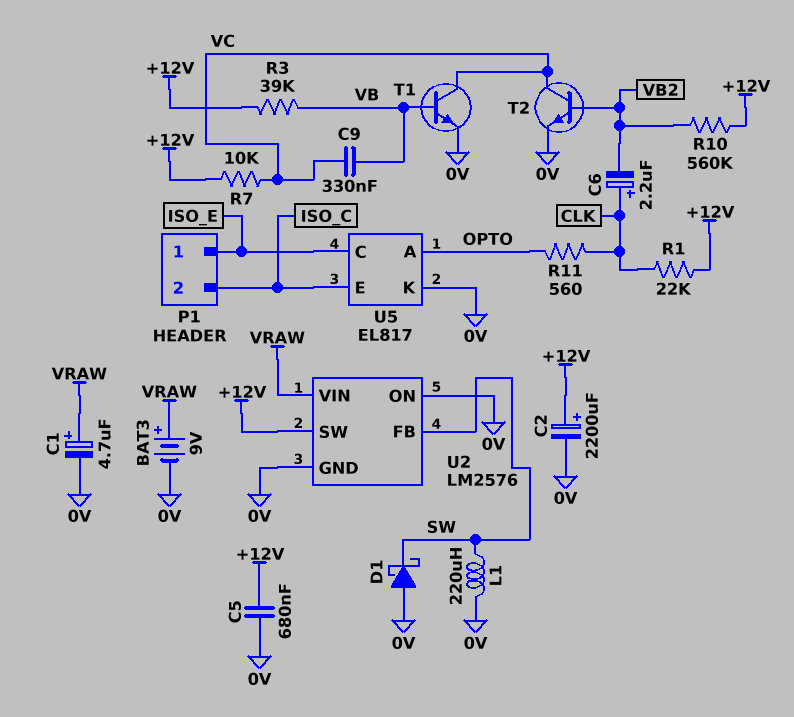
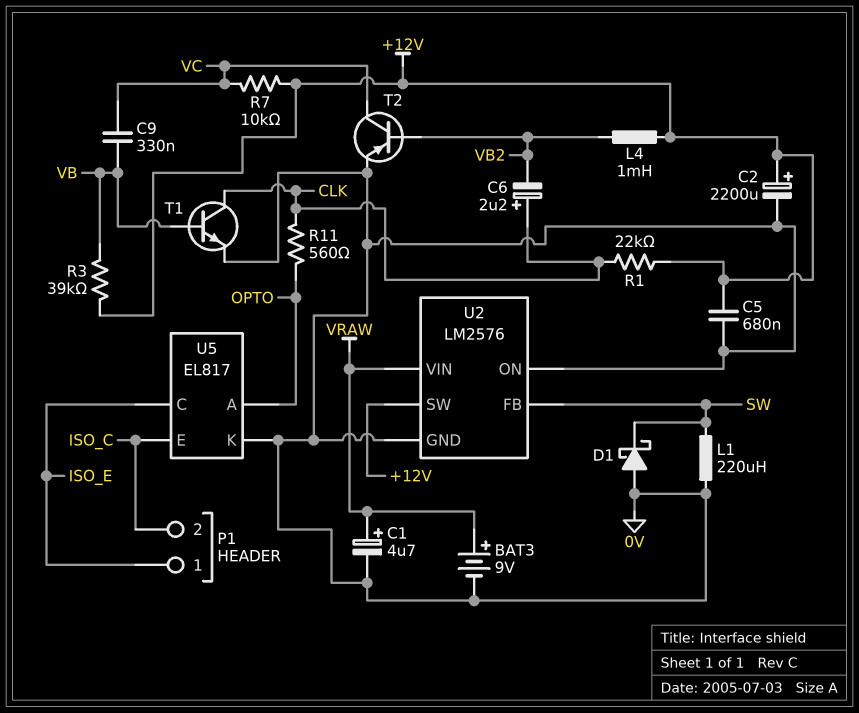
L4: none -> 1mH (+12V, VB2)
R10: 560k (+12V, VB2) -> none
T1: NPN (B VB, C VC, E 0V) -> NPN (B VB, C CLK, E 0V)
T2: NPN (B VB2, C VC, E 0V) -> PNP (B VB2, C VC, E 0V)

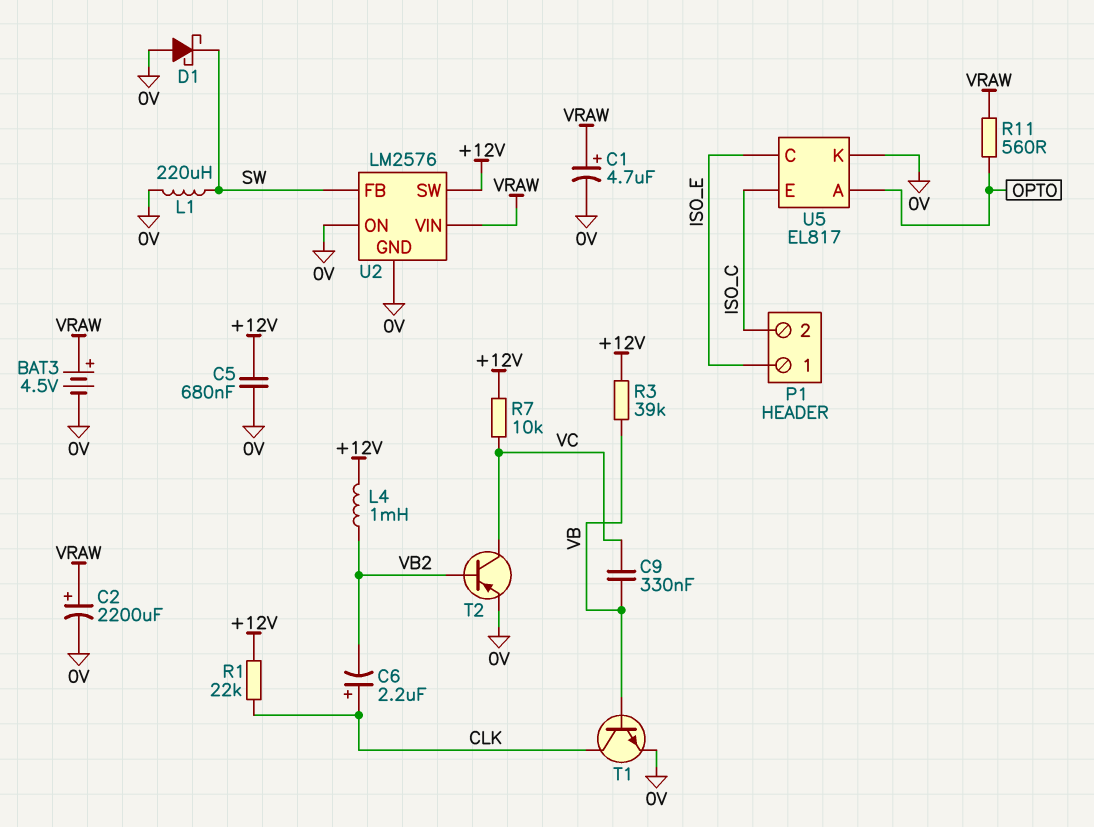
BAT3: 9V (plus VRAW, minus 0V) -> 4.5V (plus VRAW, minus 0V)
C2: 2200uF (plus +12V, minus 0V) -> 2200uF (plus VRAW, minus 0V)
R11: 560 (CLK, OPTO) -> 560 (OPTO, VRAW)

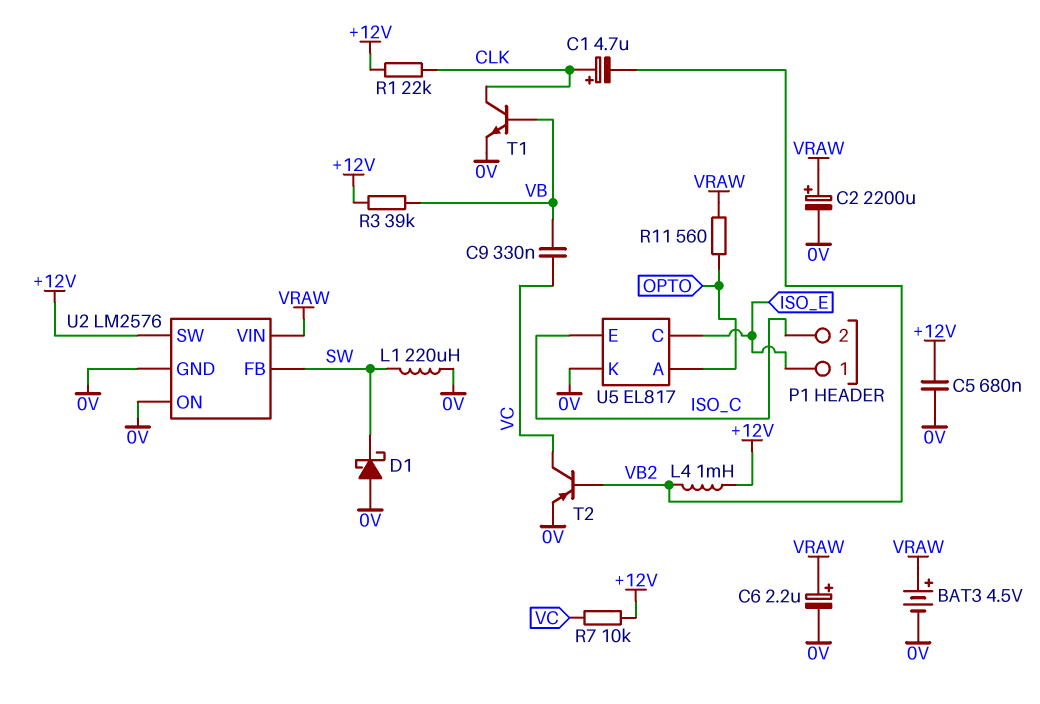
C1: 4.7uF (plus VRAW, minus 0V) -> 4.7uF (plus CLK, minus VB2)
C6: 2.2uF (plus CLK, minus VB2) -> 2.2uF (plus VRAW, minus 0V)

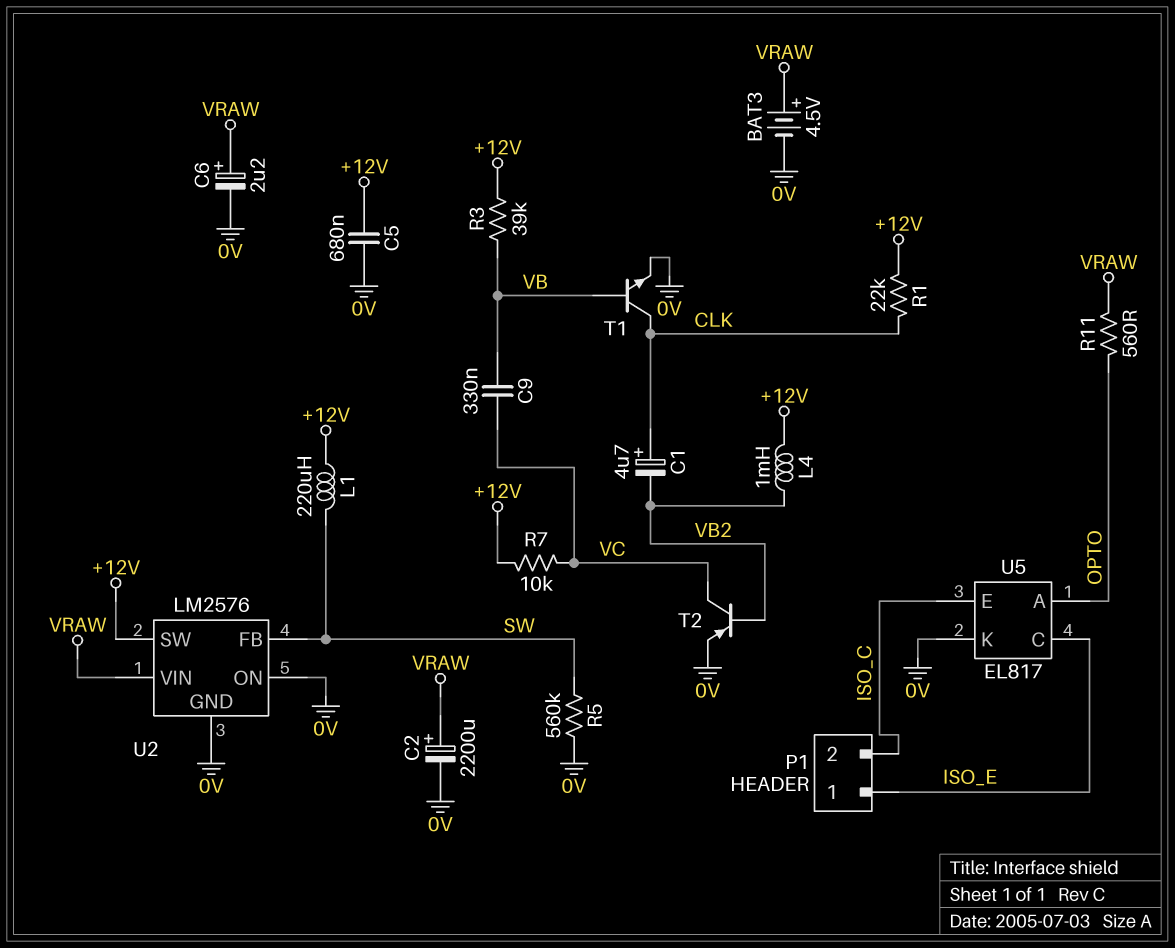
D1: schottky (A 0V, K SW) -> none
L1: 220uH (0V, SW) -> 220uH (+12V, SW)
R5: none -> 560k (0V, SW)

